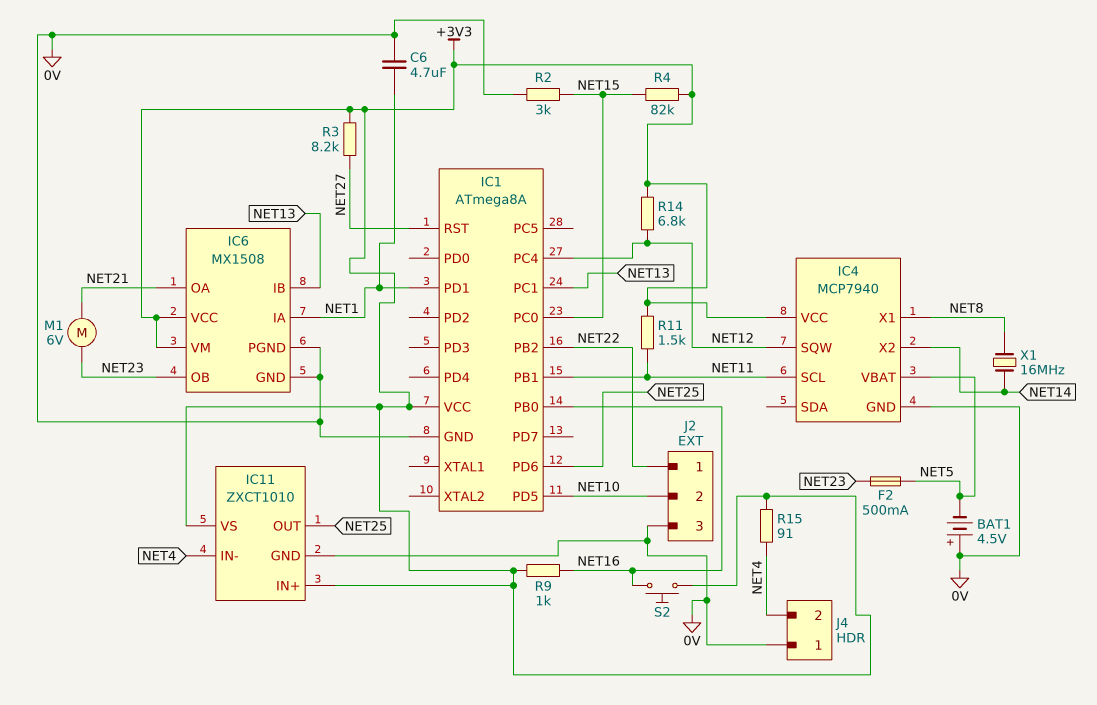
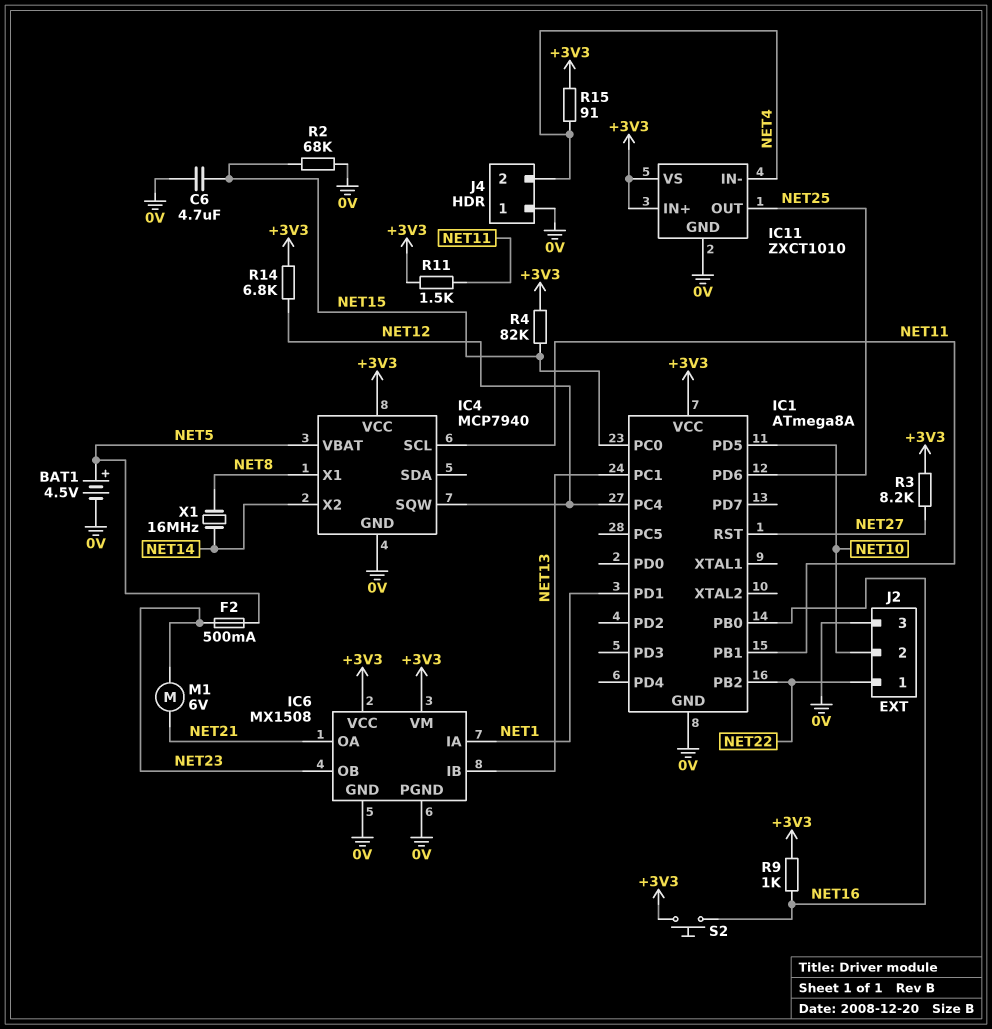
BAT1: 4.5V (plus 0V, minus NET5) -> 4.5V (plus NET5, minus 0V)
C6: 4.7uF (0V, NET1) -> 4.7uF (0V, NET15)
R2: 3k (0V, NET15) -> 68k (0V, NET15)

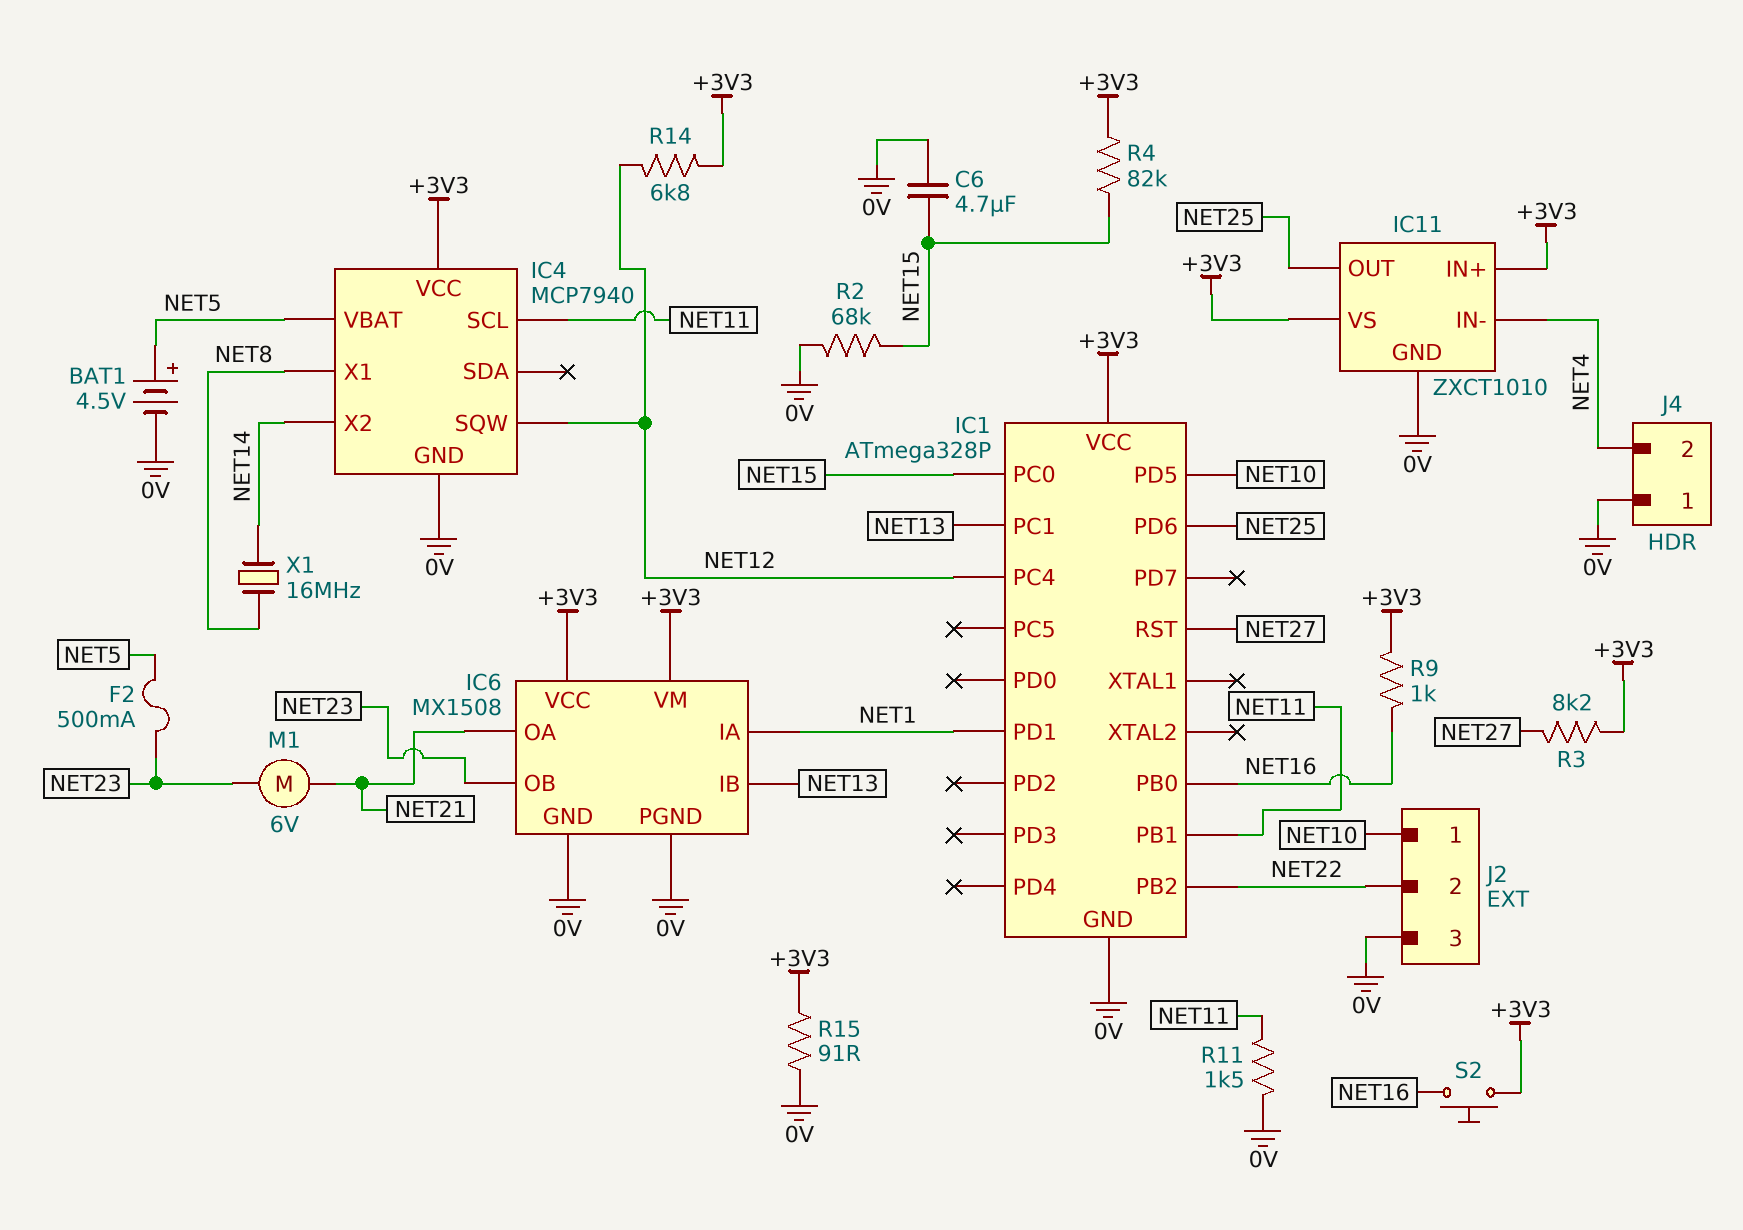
IC1: ATmega8A -> ATmega328P
J2 pin 1: NET22 -> NET10
J2 pin 2: NET10 -> NET22
R11: 1.5k (+3V3, NET11) -> 1.5k (0V, NET11)
R15: 91 (+3V3, NET4) -> 91 (+3V3, 0V)

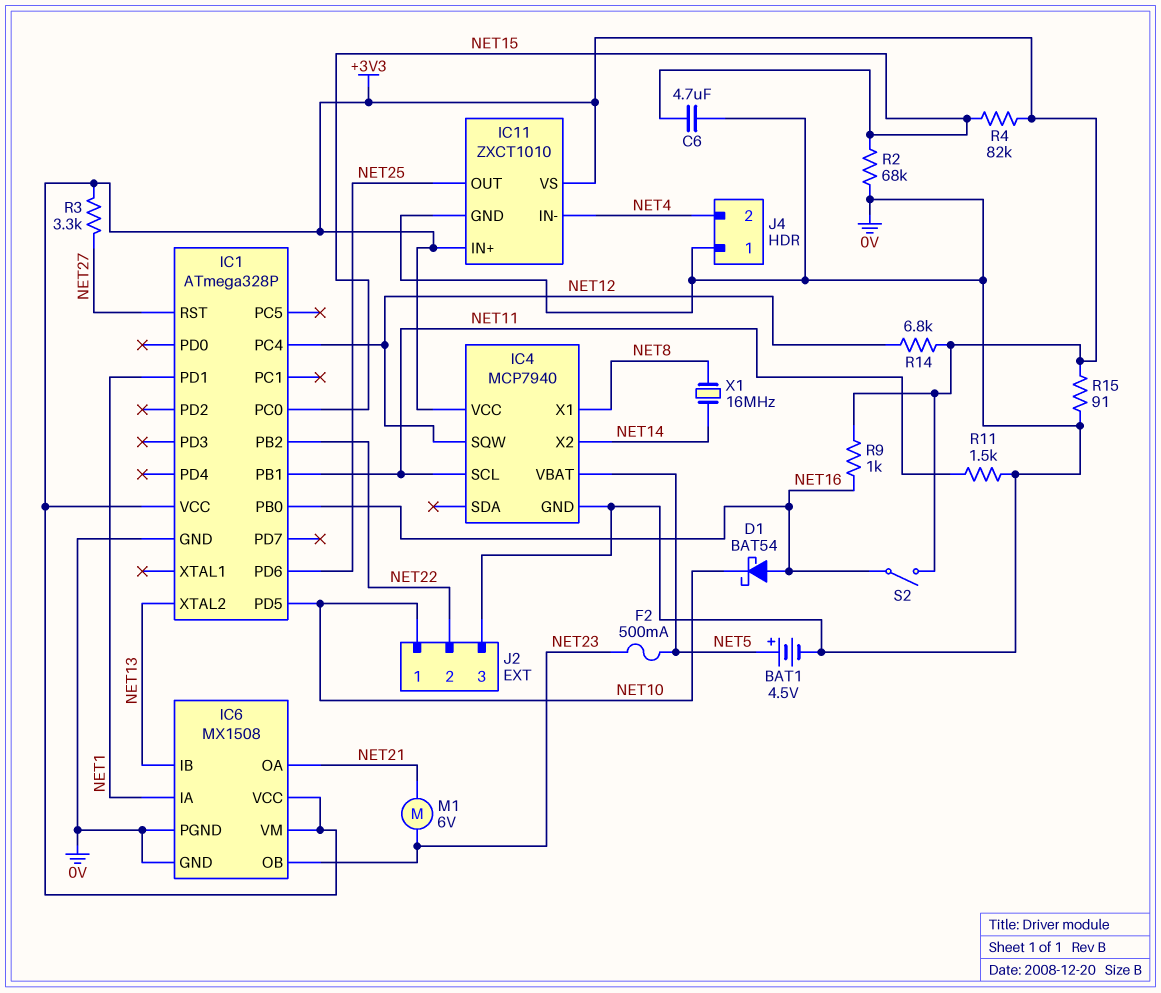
D1: none -> schottky BAT54 (A NET16, K NET10)
IC1 pin PC1: NET13 -> none
IC1 pin XTAL2: none -> NET13
R3: 8.2k (+3V3, NET27) -> 3.3k (+3V3, NET27)
S2: button (+3V3, NET16) -> switch (+3V3, NET16)

